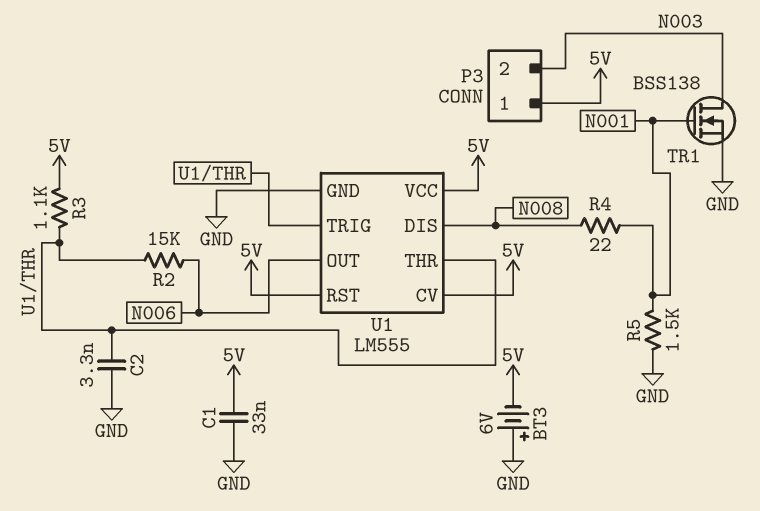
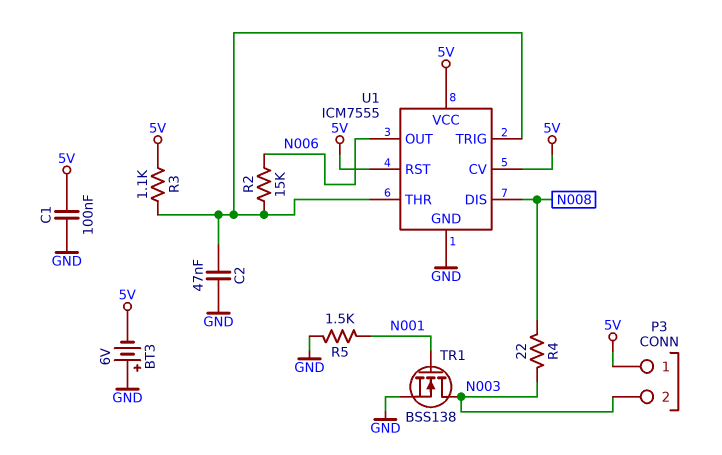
C1: 33nF (5V, GND) -> 100nF (5V, GND)
C2: 3.3nF (GND, U1/THR) -> 47nF (GND, U1/THR)
R4: 22 (N001, N008) -> 22 (N003, N008)
U1: LM555 -> ICM7555

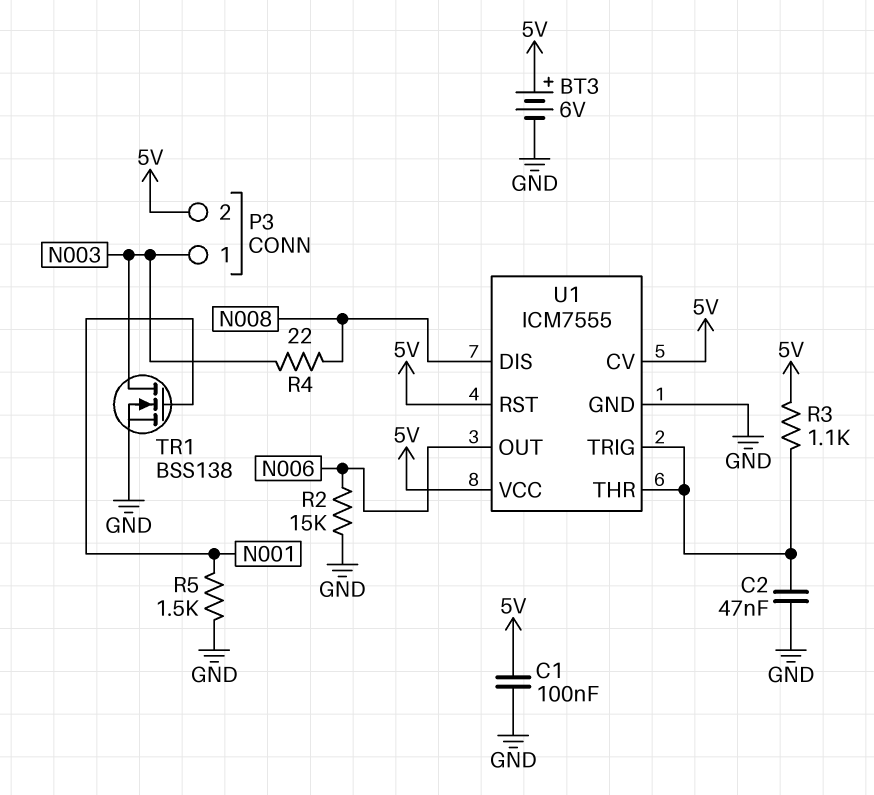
BT3: 6V (plus GND, minus 5V) -> 6V (plus 5V, minus GND)
P3 pin 1: 5V -> N003
P3 pin 2: N003 -> 5V
R2: 15k (N006, U1/THR) -> 15k (GND, N006)

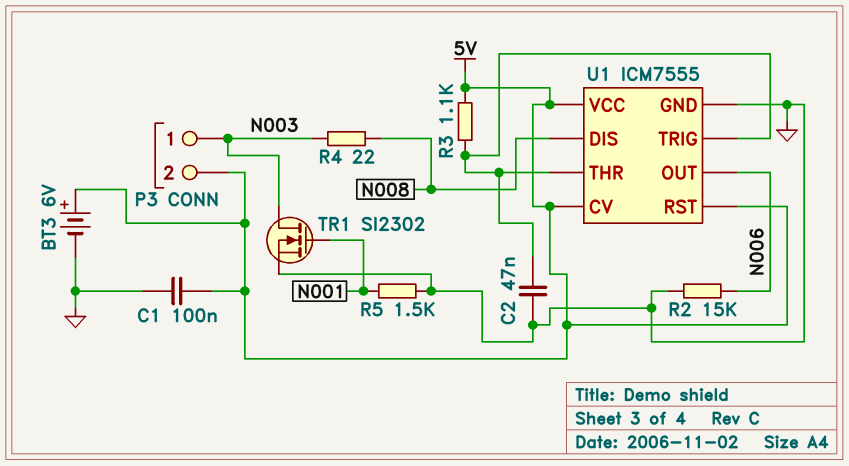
TR1: NMOS BSS138 (G N001, D N003, S GND) -> NMOS SI2302 (G N001, D N003, S GND)

